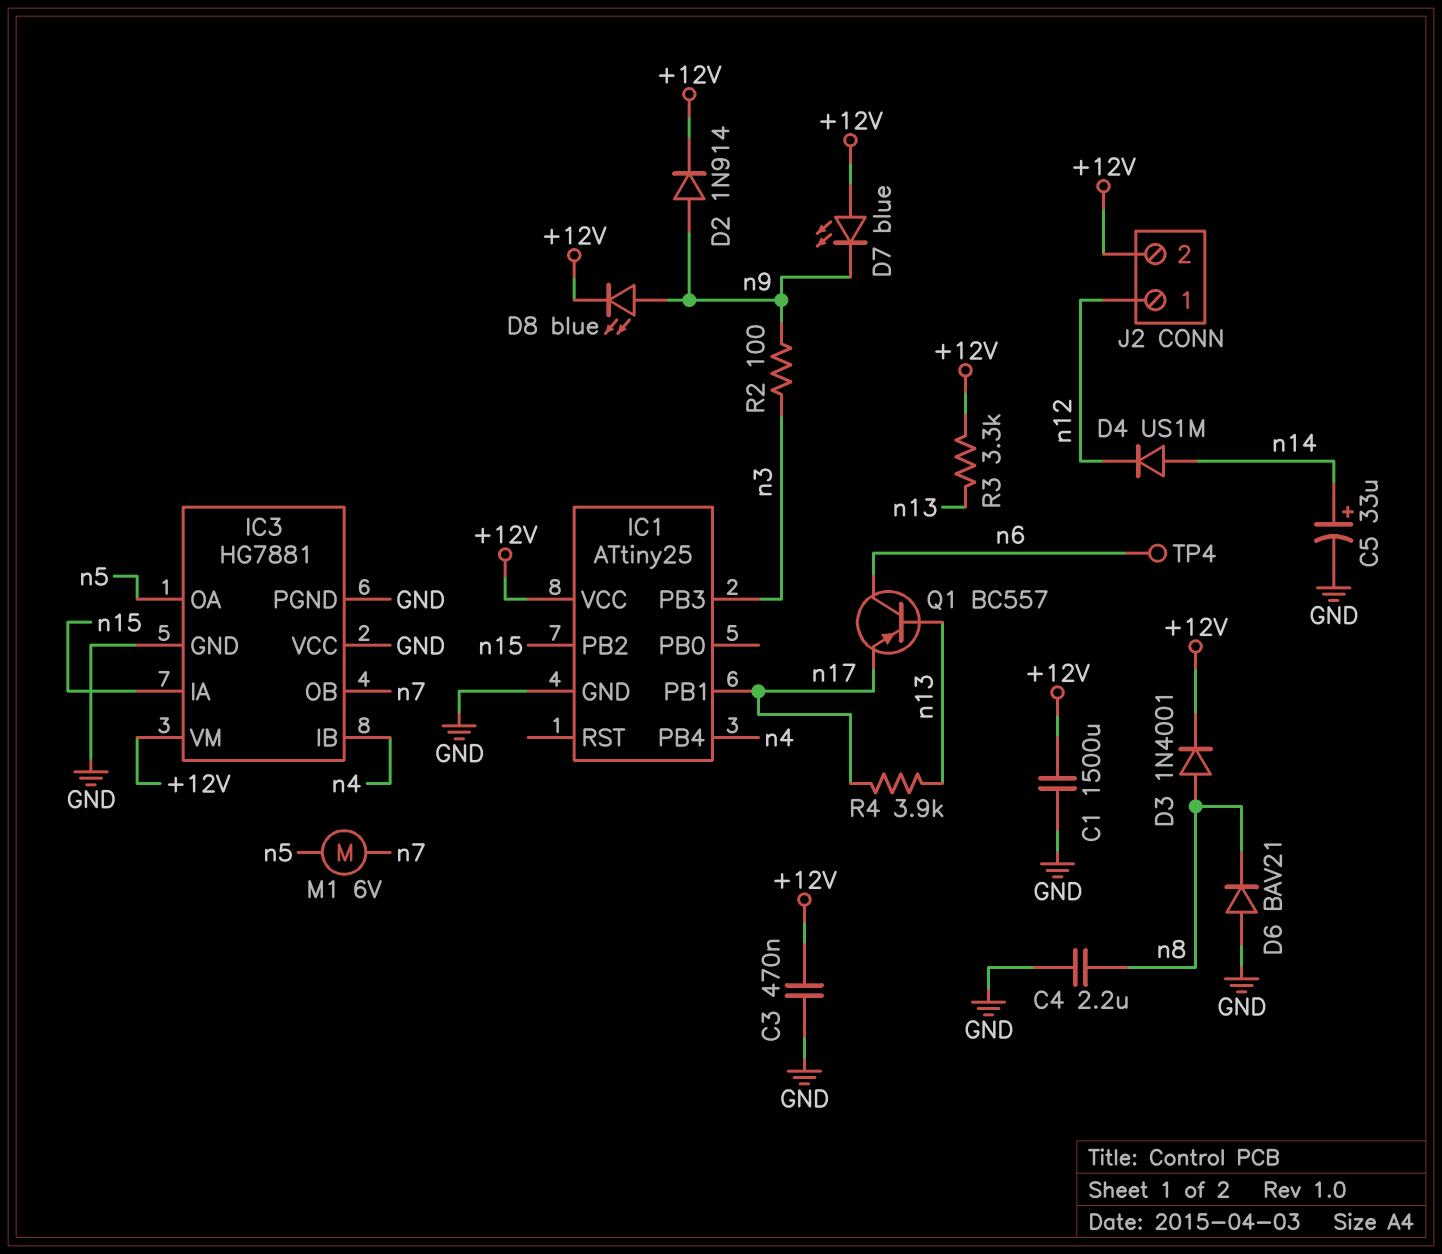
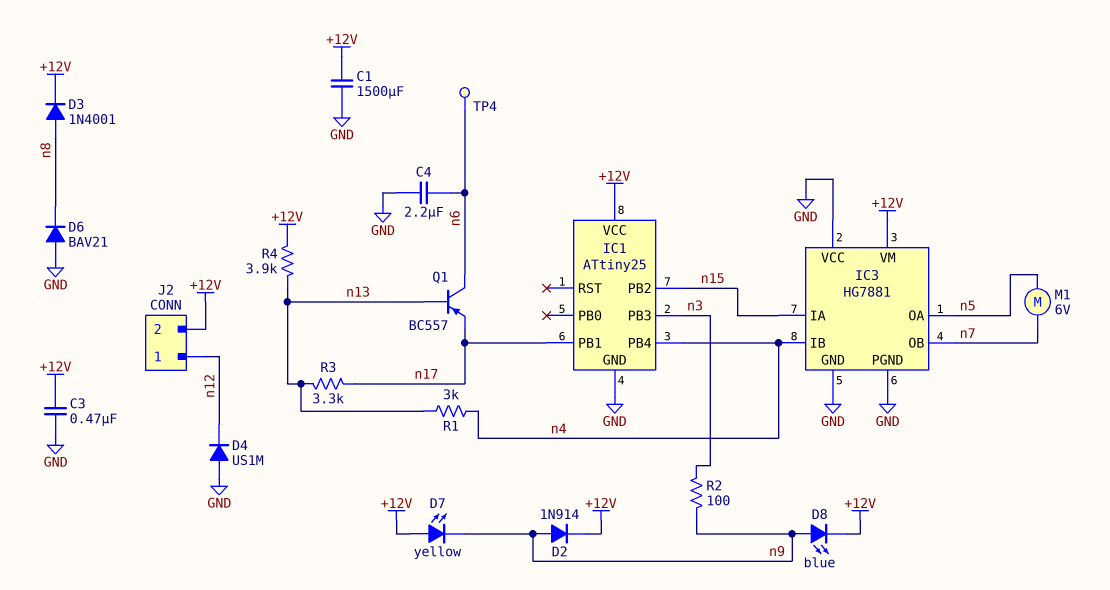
C4: 2.2uF (GND, n8) -> 2.2uF (GND, n6)
C5: 33uF (plus n14, minus GND) -> none
D4: diode US1M (A n14, K n12) -> diode US1M (A GND, K n12)
D7: LED blue (A +12V, K n9) -> LED yellow (A +12V, K n9)
R1: none -> 3k (n4, n13)
R3: 3.3k (+12V, n13) -> 3.3k (n13, n17)
R4: 3.9k (n13, n17) -> 3.9k (+12V, n13)

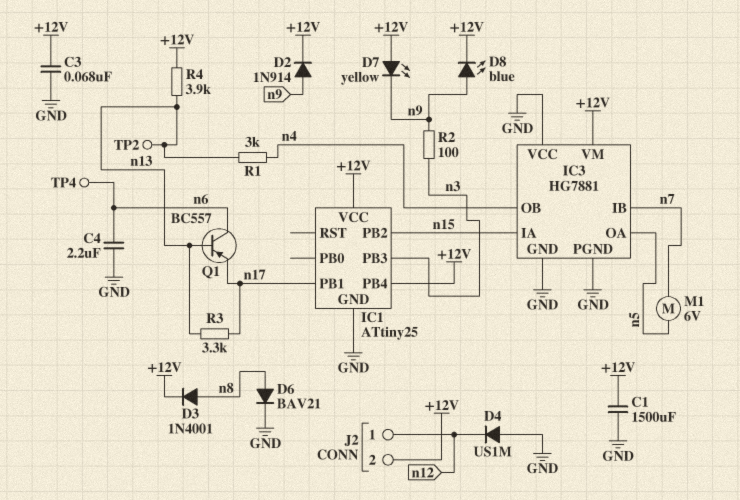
C3: 470nF (+12V, GND) -> 68nF (+12V, GND)
D6: diode BAV21 (A GND, K n8) -> diode BAV21 (A n8, K GND)
IC1 pin PB4: n4 -> +12V
IC3 pin IB: n4 -> n7
IC3 pin OB: n7 -> n4
TP2: none -> test point (n13)

